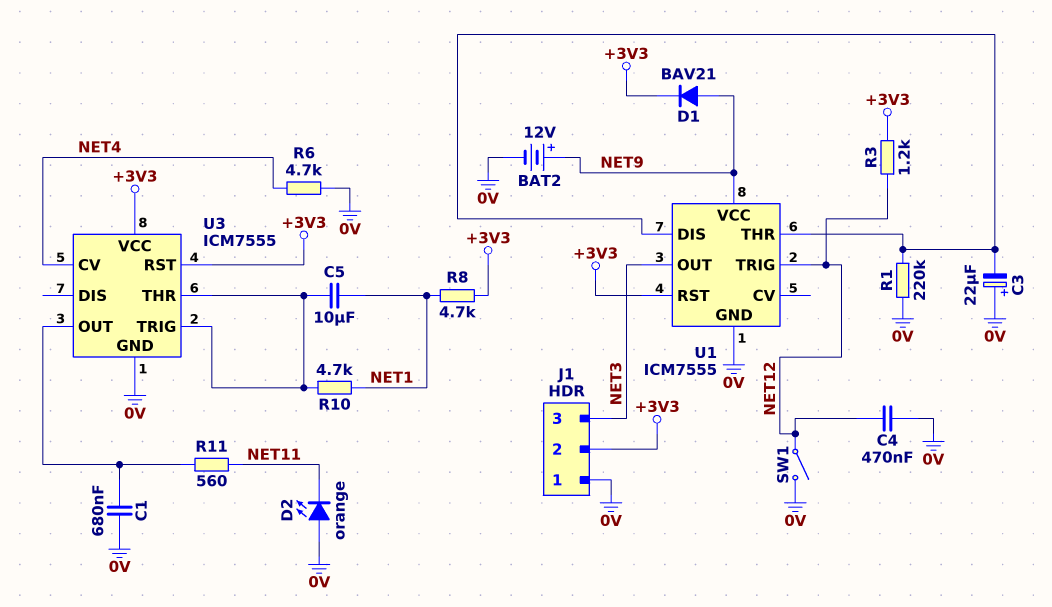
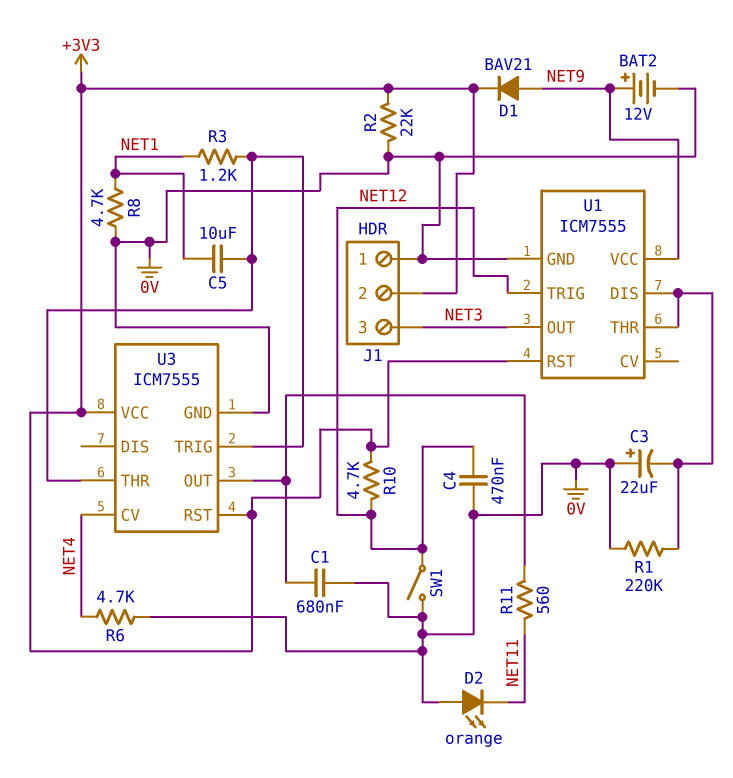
R2: none -> 22k (+3V3, 0V)
R3: 1.2k (+3V3, NET12) -> 1.2k (NET1, U3/THR)
R8: 4.7k (+3V3, NET1) -> 4.7k (0V, NET1)
R10: 4.7k (NET1, U3/THR) -> 4.7k (+3V3, NET12)

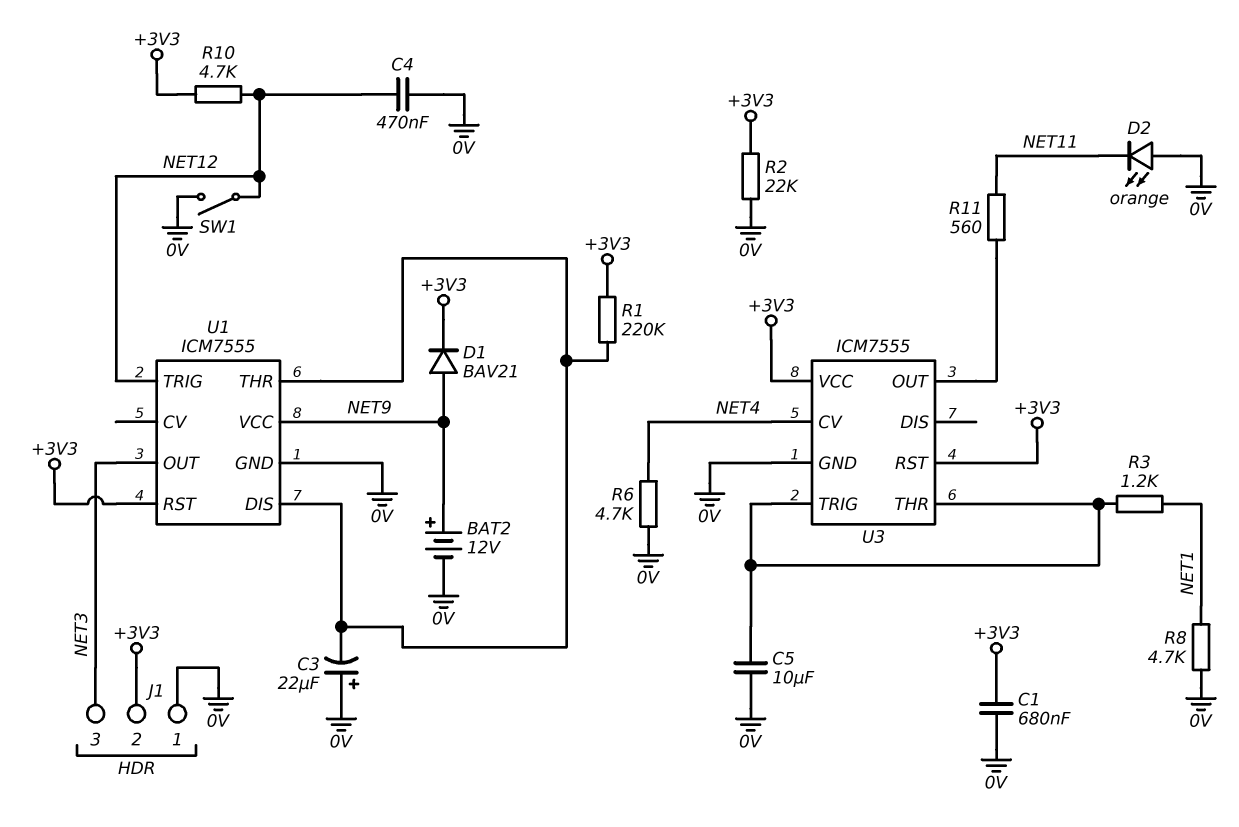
C1: 680nF (0V, U3/OUT) -> 680nF (+3V3, 0V)
C5: 10uF (NET1, U3/THR) -> 10uF (0V, U3/THR)
R1: 220k (0V, U1/DIS) -> 220k (+3V3, U1/DIS)

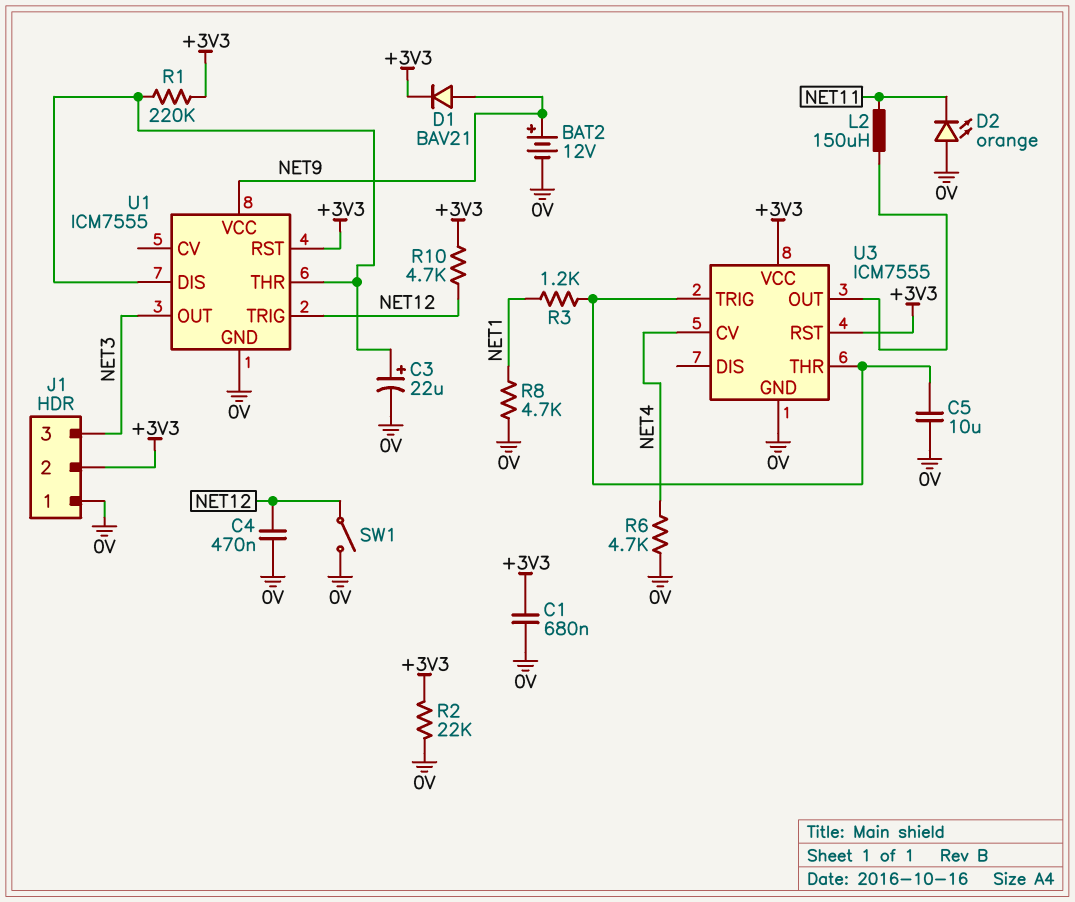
C3: 22uF (plus 0V, minus U1/DIS) -> 22uF (plus U1/DIS, minus 0V)
L2: none -> 150uH (NET11, U3/OUT)
R11: 560 (NET11, U3/OUT) -> none

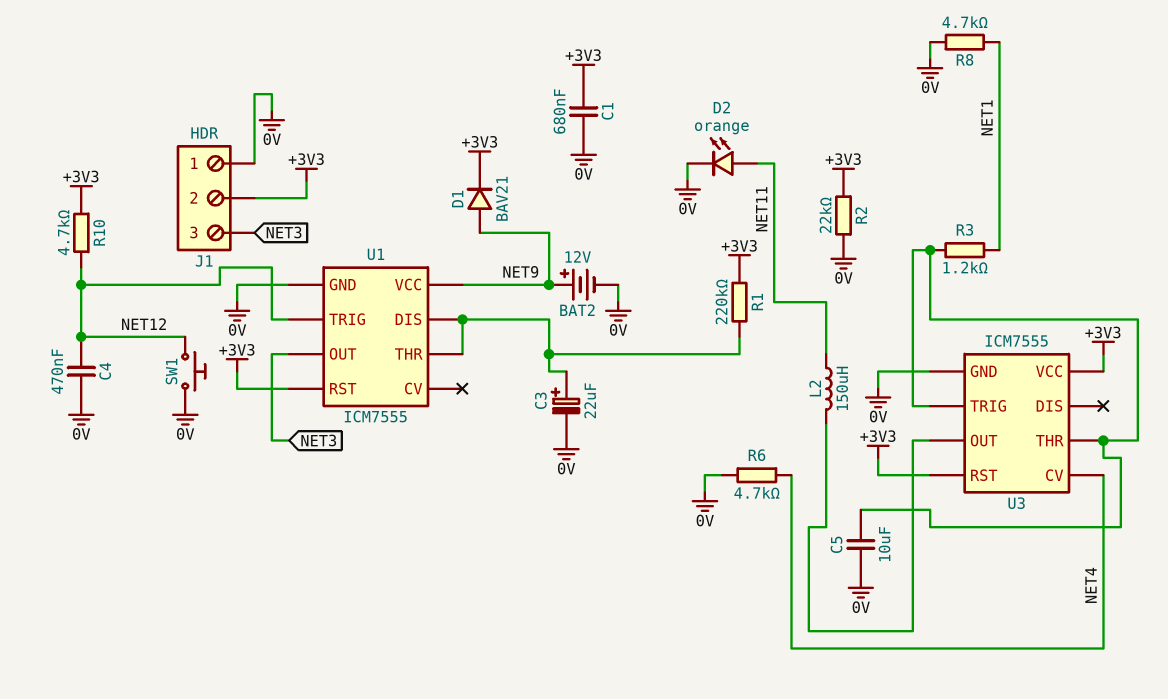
D2: LED orange (A 0V, K NET11) -> LED orange (A NET11, K 0V)
SW1: switch (0V, NET12) -> button (0V, NET12)

